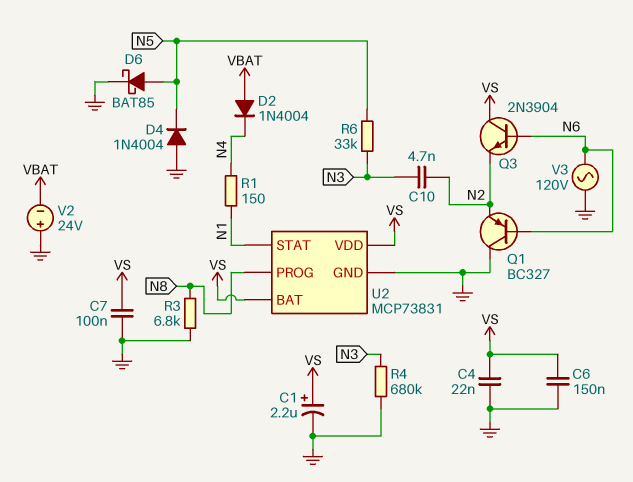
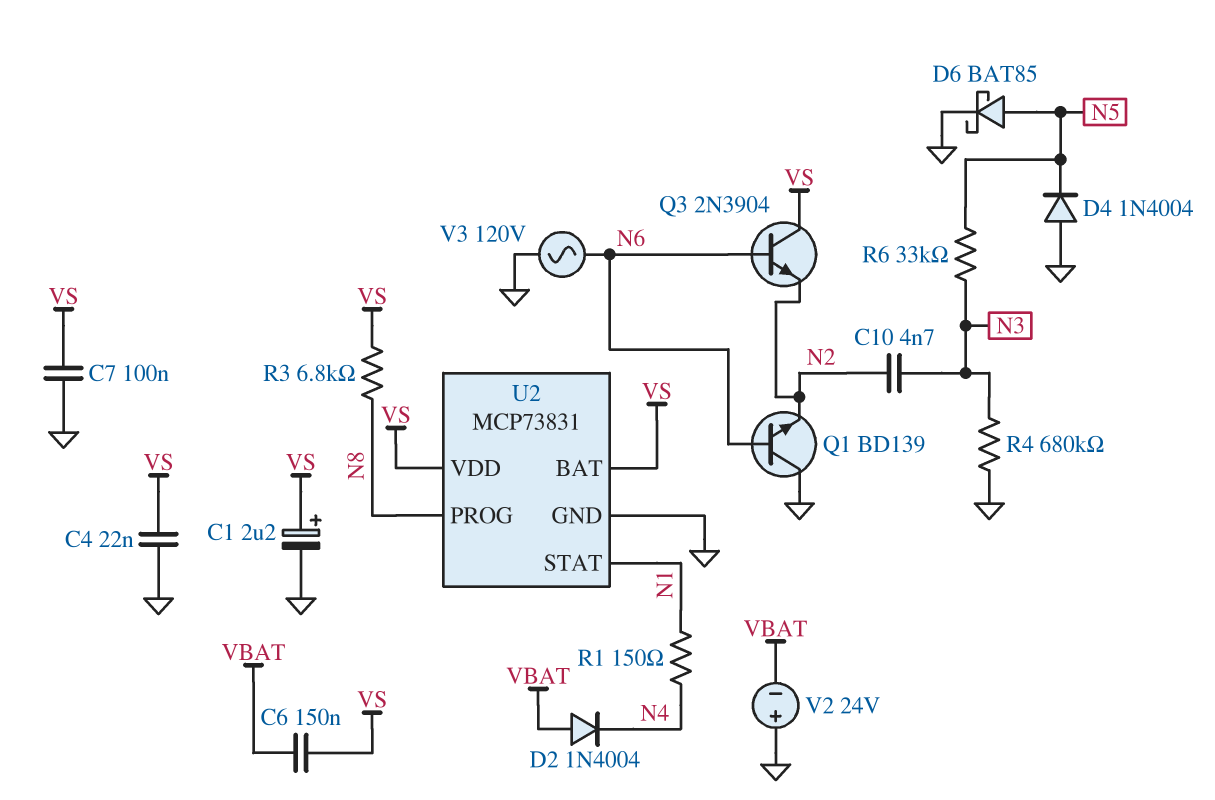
C6: 150nF (GND, VS) -> 150nF (VBAT, VS)
Q1: PNP BC327 (B N6, C GND, E N2) -> NPN BD139 (B N6, C GND, E N2)
R3: 6.8k (GND, N8) -> 6.8k (N8, VS)

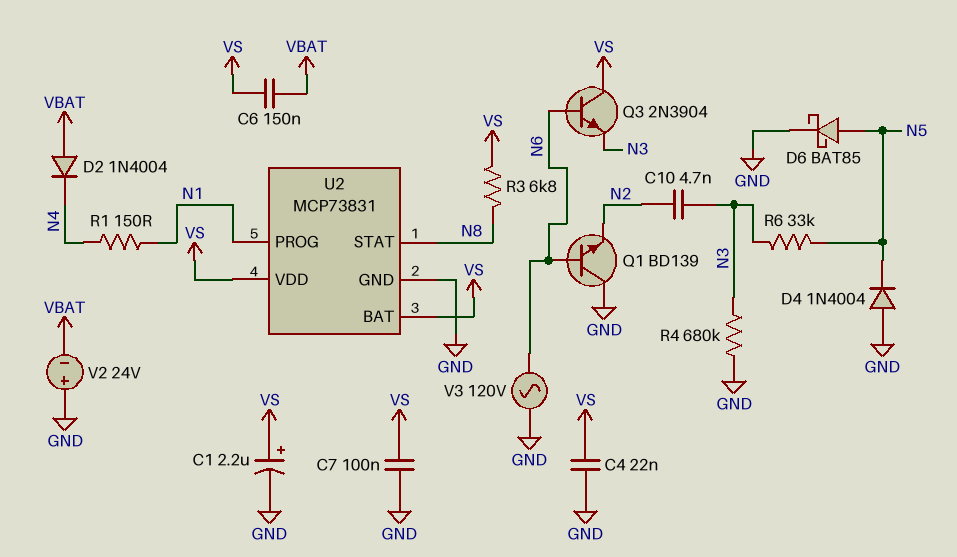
Q3: NPN 2N3904 (B N6, C VS, E N2) -> NPN 2N3904 (B N6, C VS, E N3)
U2 pin PROG: N8 -> N1
U2 pin STAT: N1 -> N8

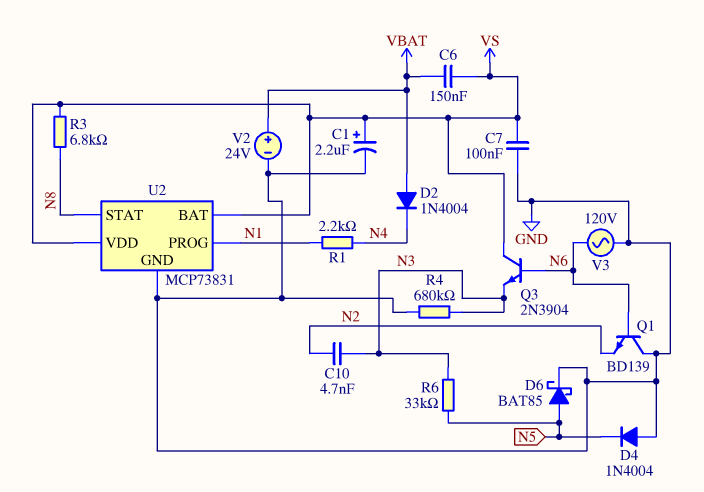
C4: 22nF (GND, VS) -> none
R1: 150 (N1, N4) -> 2.2k (N1, N4)
V2: 24V (plus GND, minus VBAT) -> 24V (plus VBAT, minus GND)

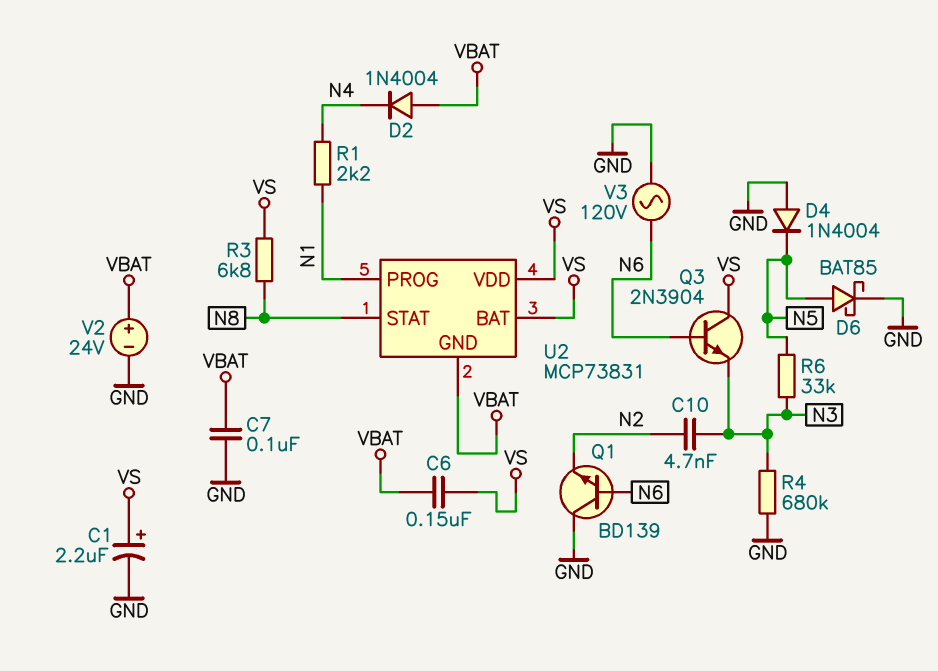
C7: 100nF (GND, VS) -> 100nF (GND, VBAT)
U2 pin GND: GND -> VBAT

